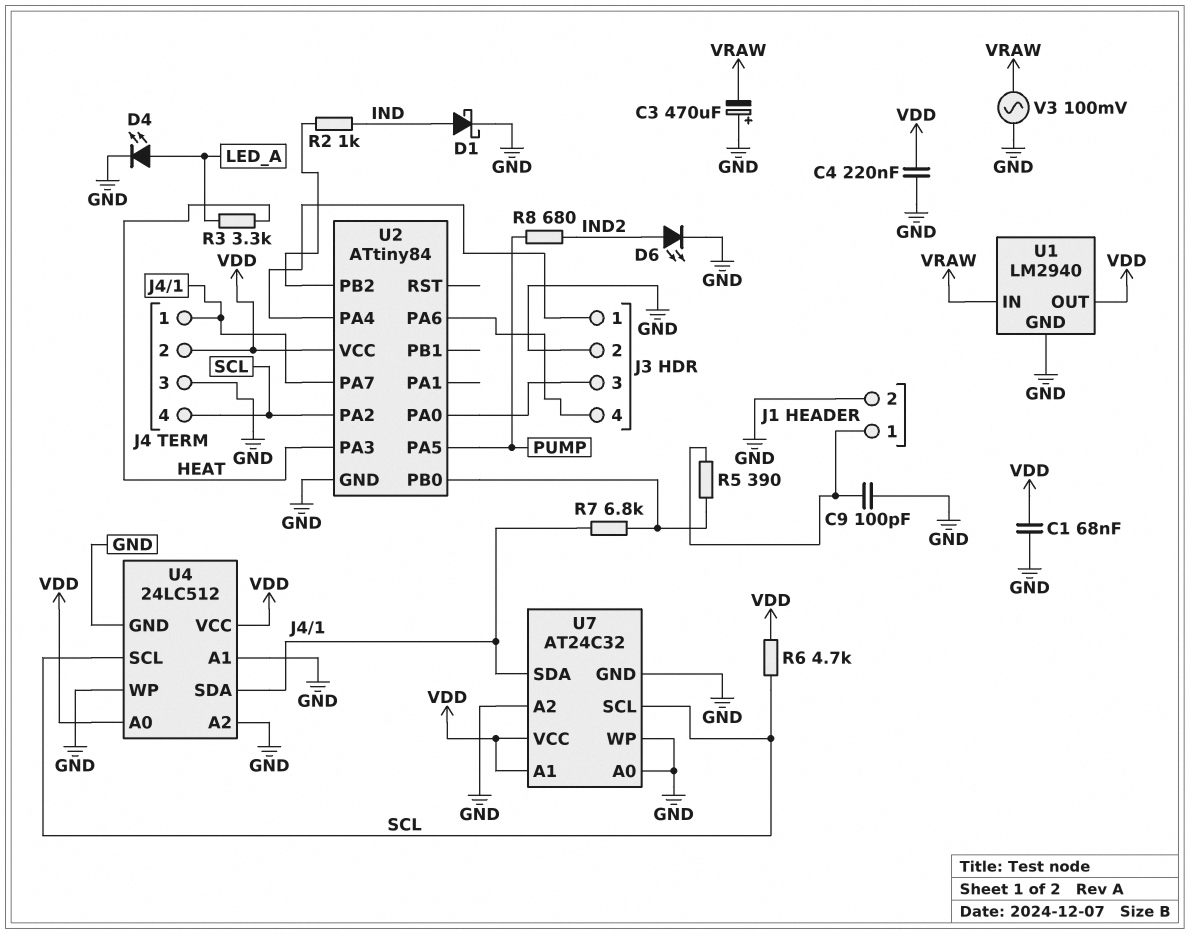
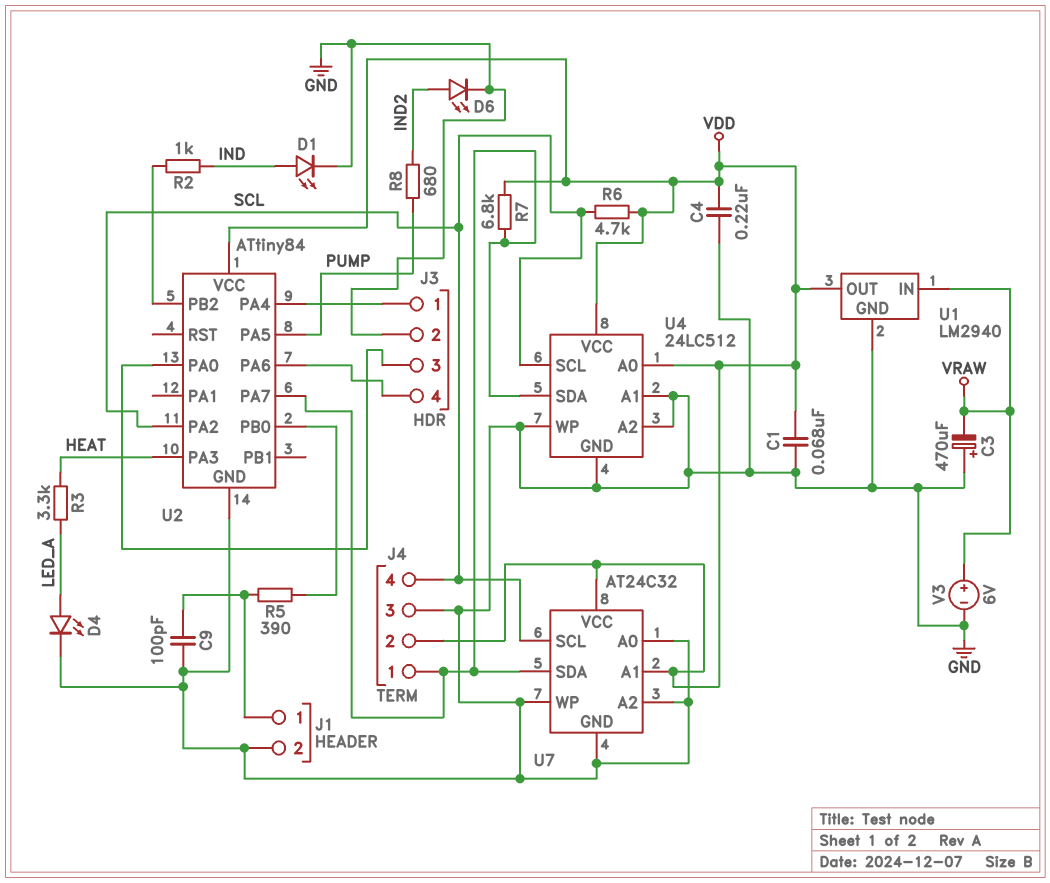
D1: schottky (A IND, K GND) -> LED (A IND, K GND)
R7: 6.8k (J4/1, U2/PB0) -> 6.8k (J4/1, VDD)
V3: AC 100mV (GND, VRAW) -> 6V (plus VRAW, minus GND)

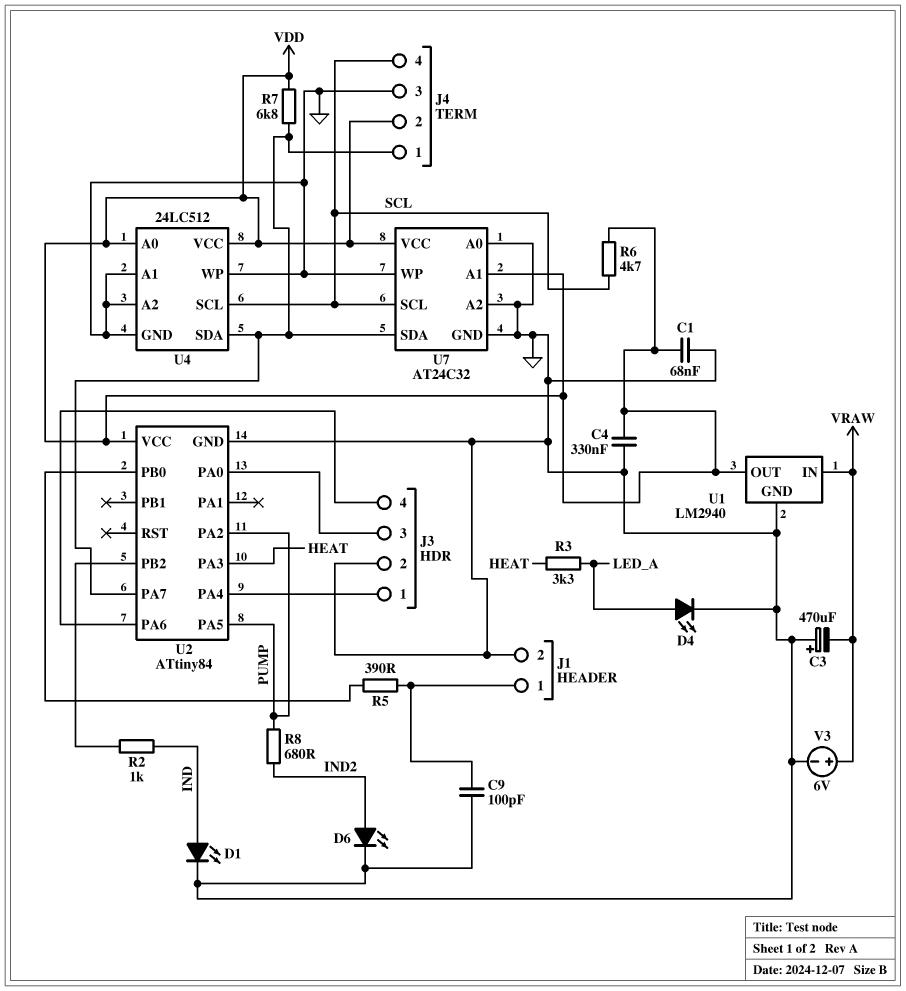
C4: 220nF (GND, VDD) -> 330nF (GND, VDD)
U2 pin PA2: SCL -> PUMP

